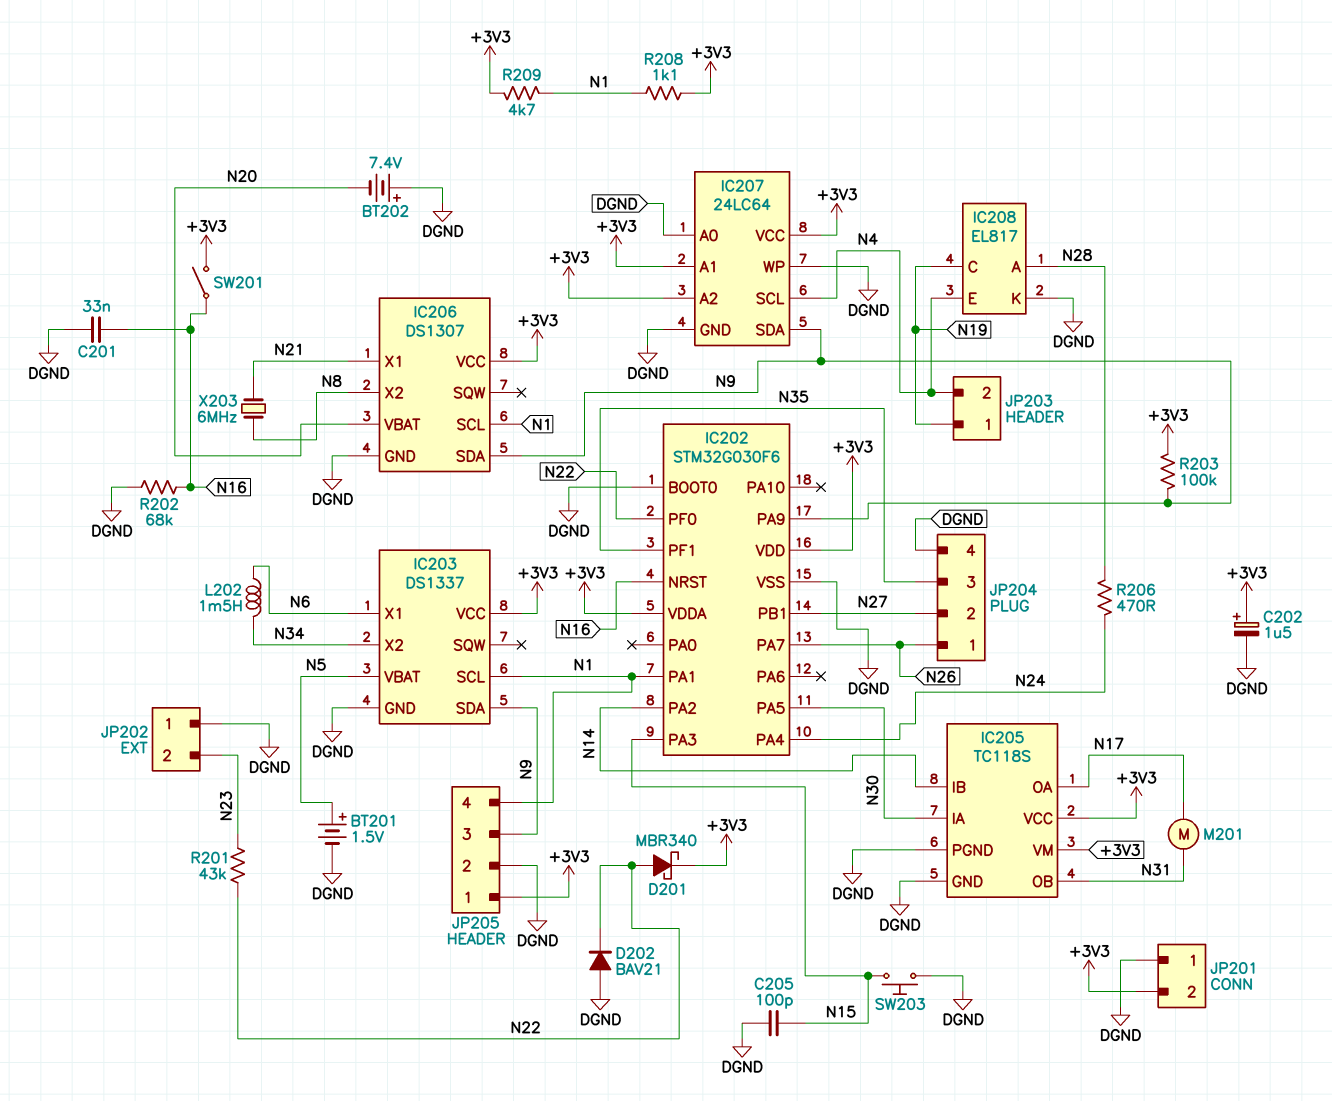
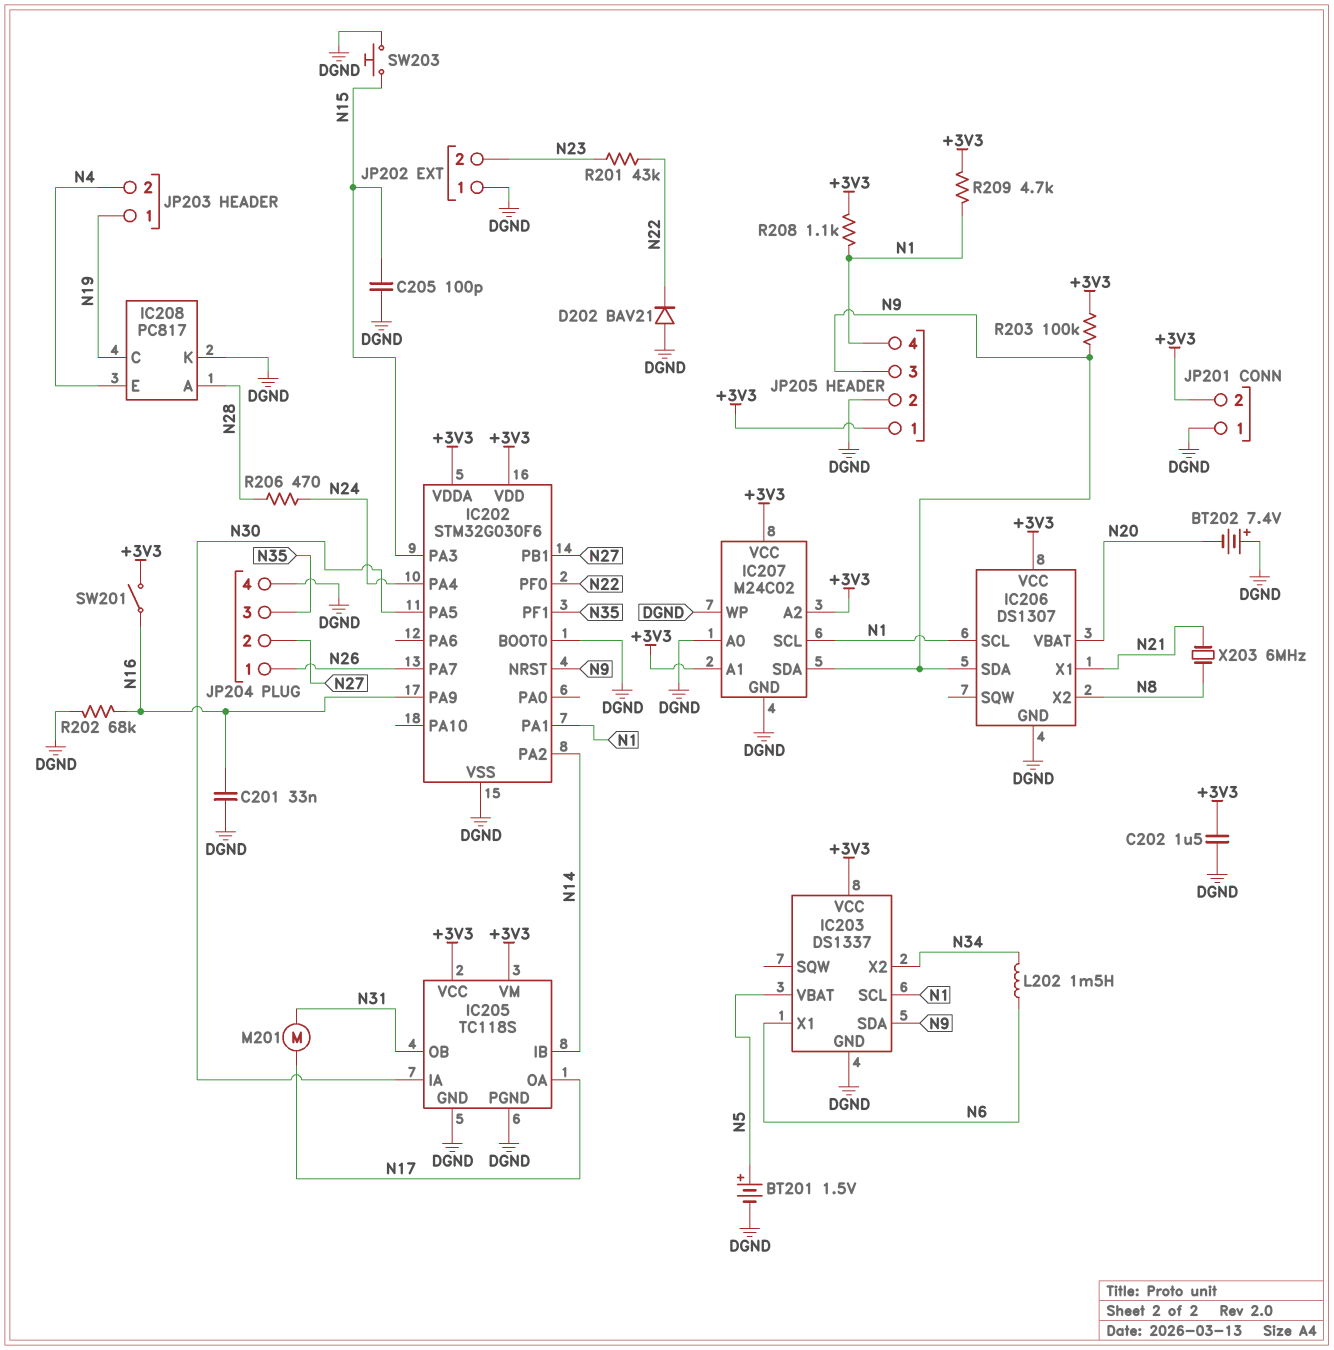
C202: 1.5uF (plus +3V3, minus DGND) -> 1.5uF (+3V3, DGND)
D201: schottky MBR340 (A N22, K +3V3) -> none
IC202 pin NRST: N16 -> N9
IC202 pin PA9: N9 -> N16
IC207: 24LC64 -> M24C02
IC207 pin SCL: N4 -> N1
IC208: EL817 -> PC817

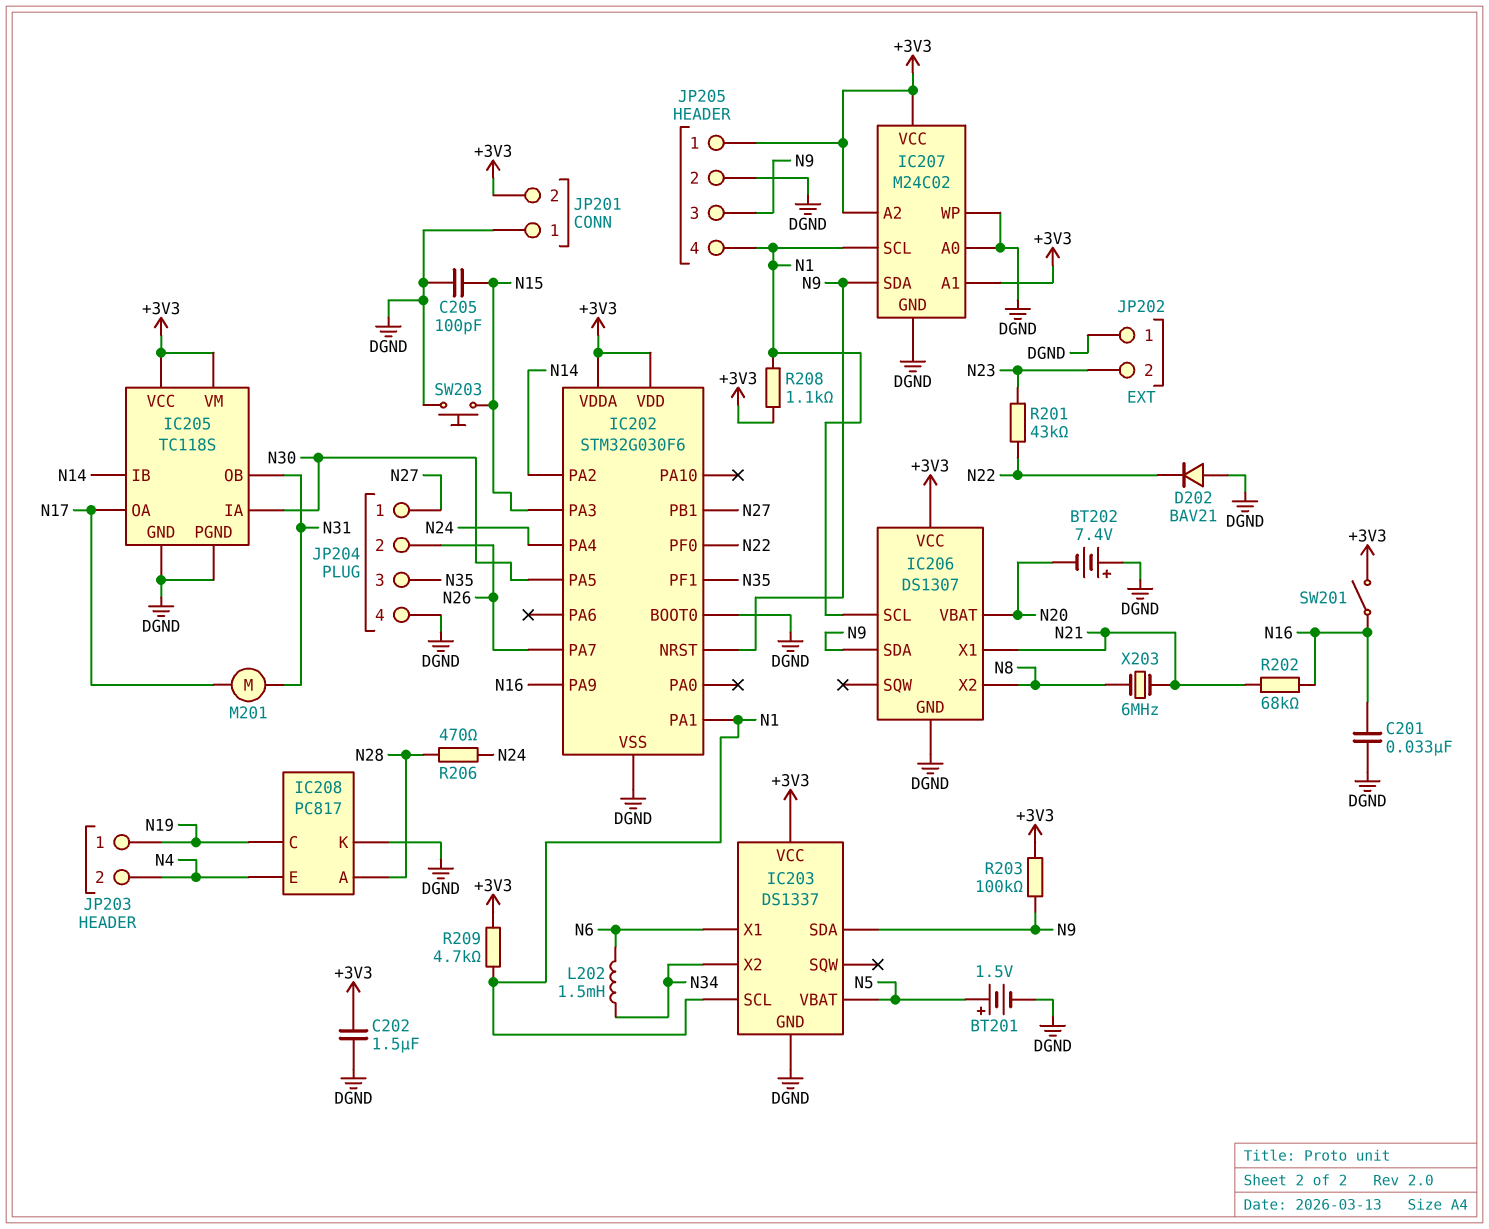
JP204 pin 1: N26 -> N27
JP204 pin 2: N27 -> N26
R202: 68k (DGND, N16) -> 68k (N16, N21)

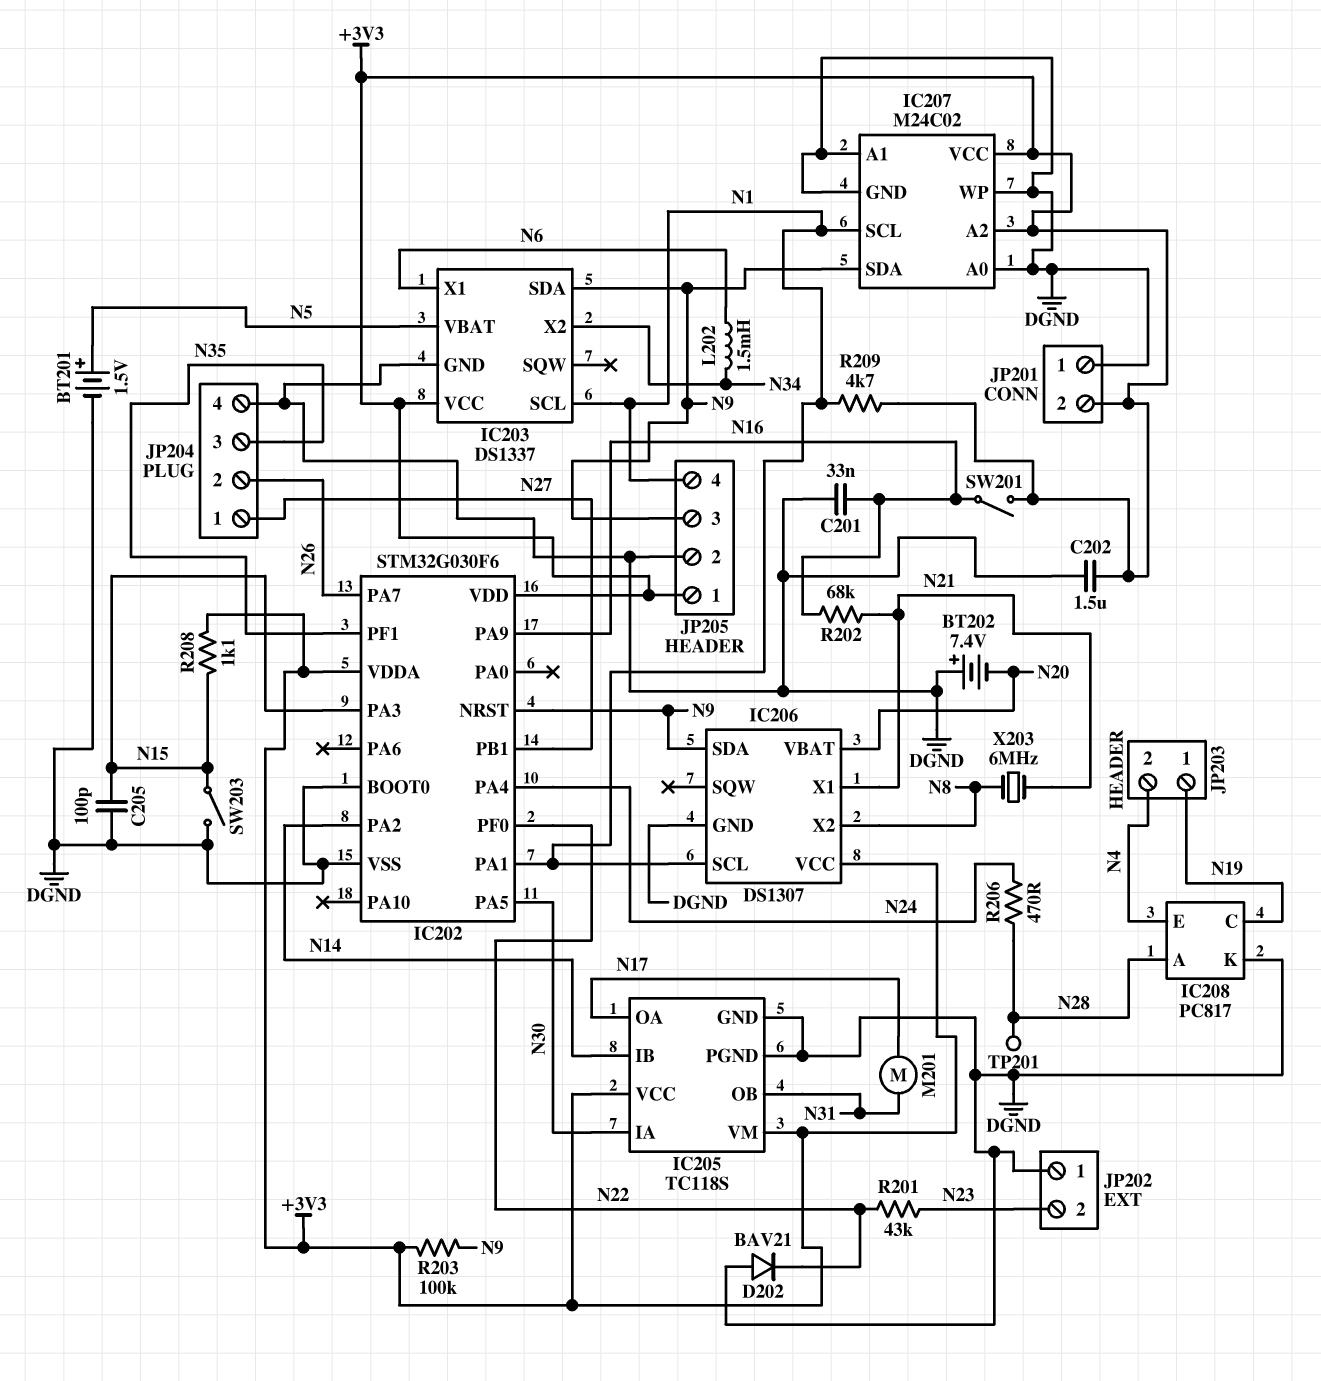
IC207 pin A1: +3V3 -> DGND
R208: 1.1k (+3V3, N1) -> 1.1k (+3V3, N15)
SW203: button (DGND, N15) -> switch (DGND, N15)
TP201: none -> test point (N28)

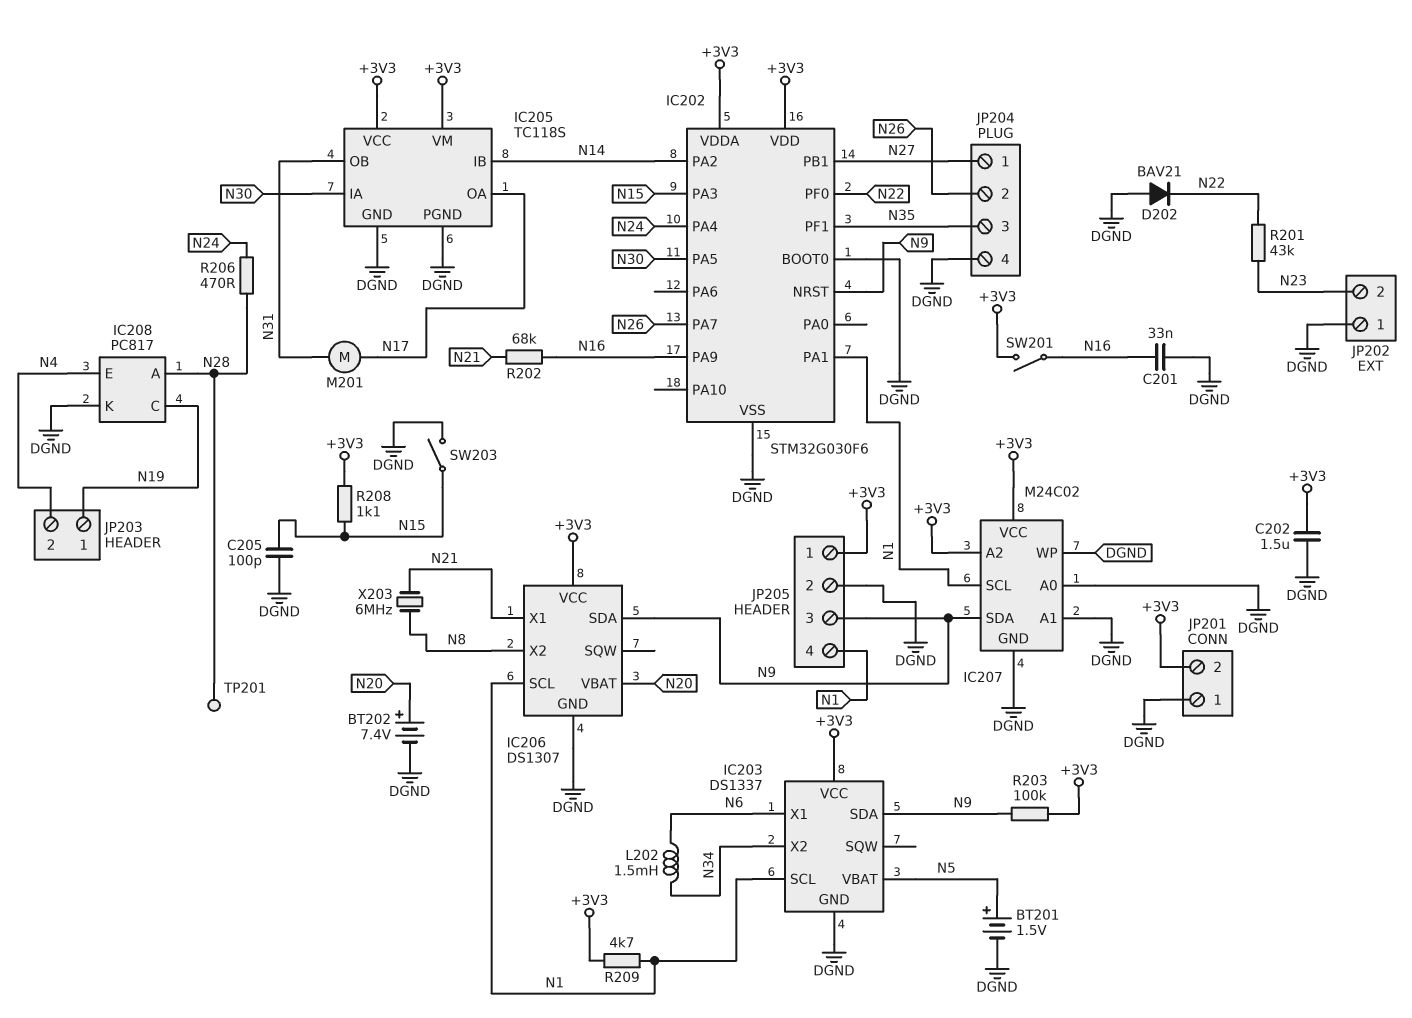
BT202: 7.4V (plus DGND, minus N20) -> 7.4V (plus N20, minus DGND)

